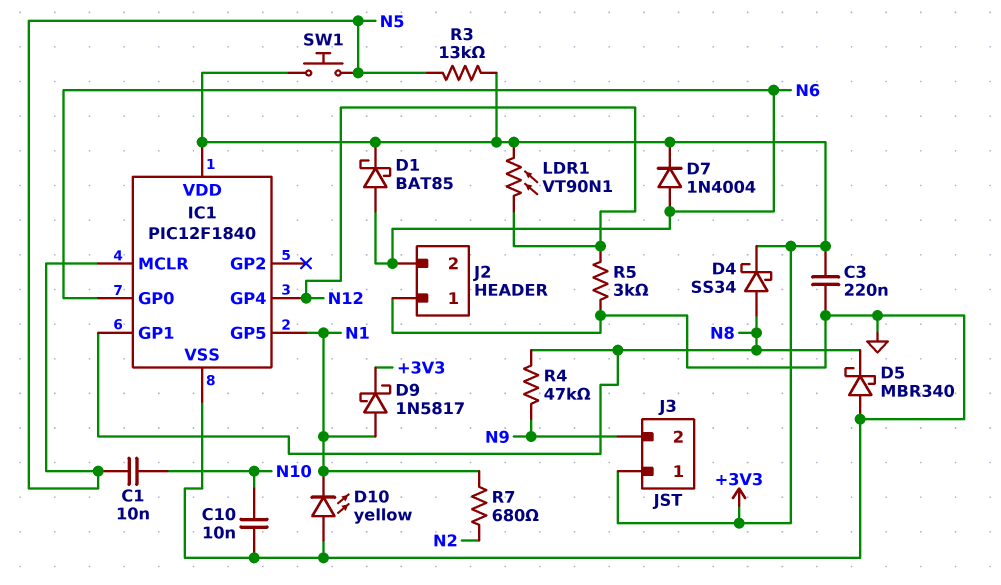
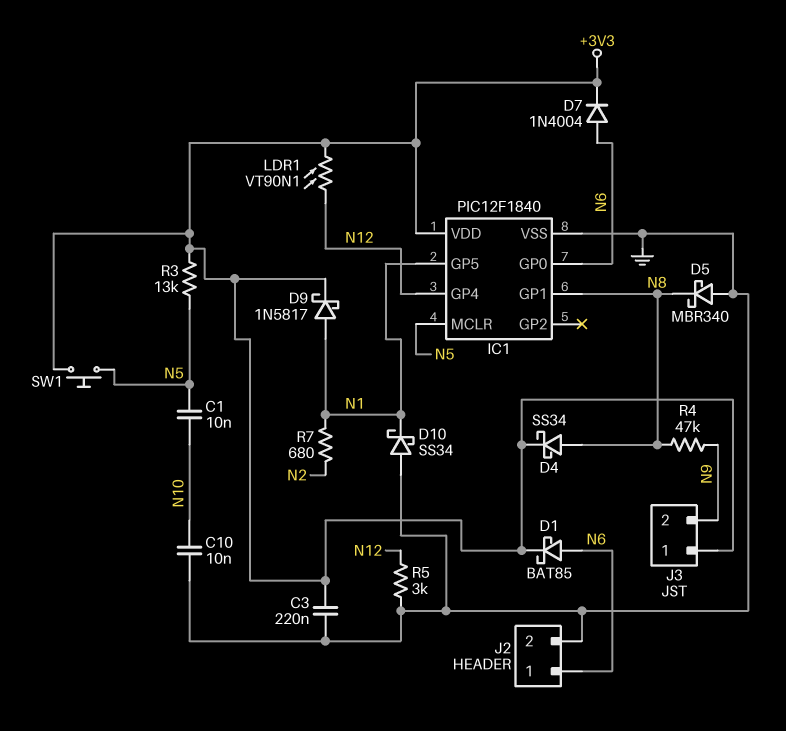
D10: LED yellow (A GND, K N1) -> schottky SS34 (A GND, K N1)
J2 pin 1: GND -> N6
J2 pin 2: N6 -> GND

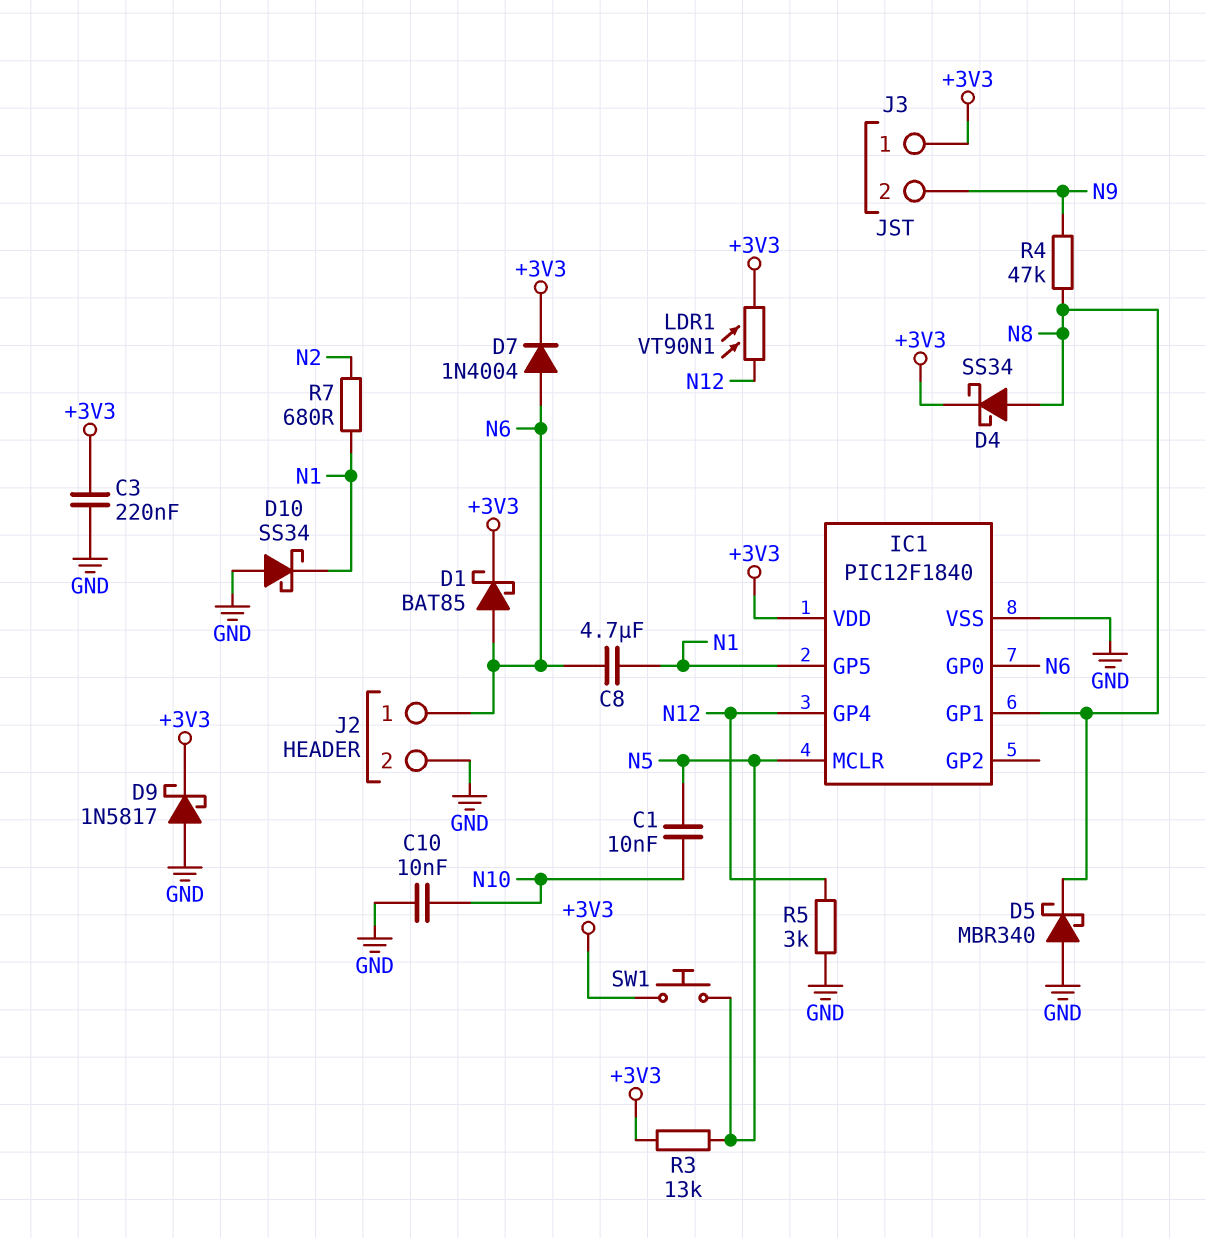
C8: none -> 4.7uF (N1, N6)
D9: schottky 1N5817 (A N1, K +3V3) -> schottky 1N5817 (A GND, K +3V3)

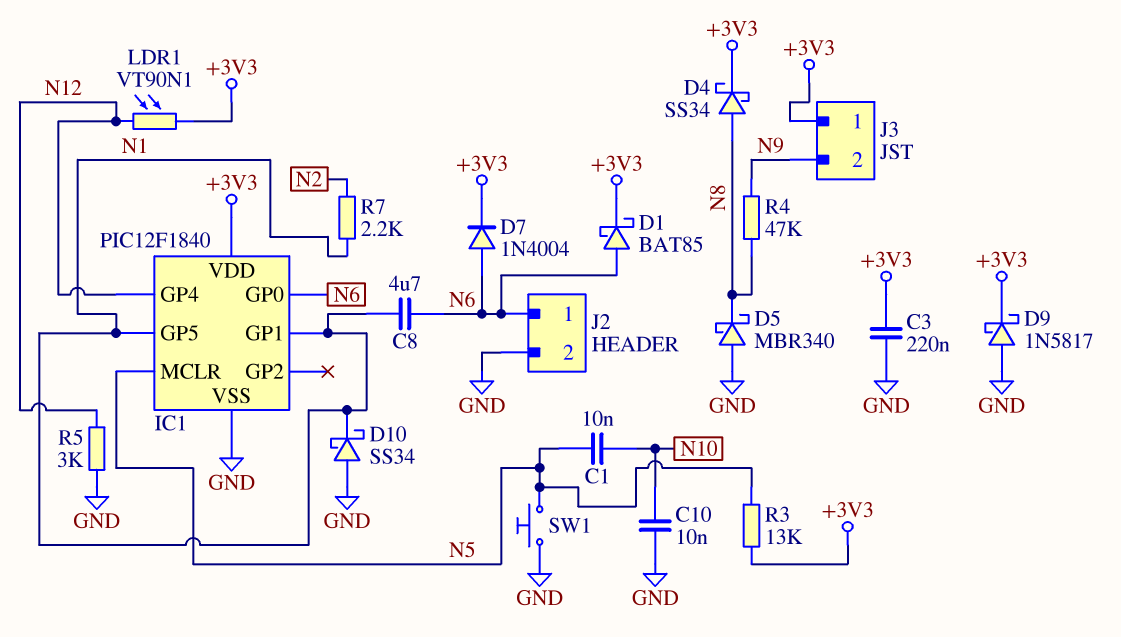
IC1 pin GP1: N8 -> N1
R7: 680 (N1, N2) -> 2.2k (N1, N2)
SW1: button (+3V3, N5) -> button (GND, N5)

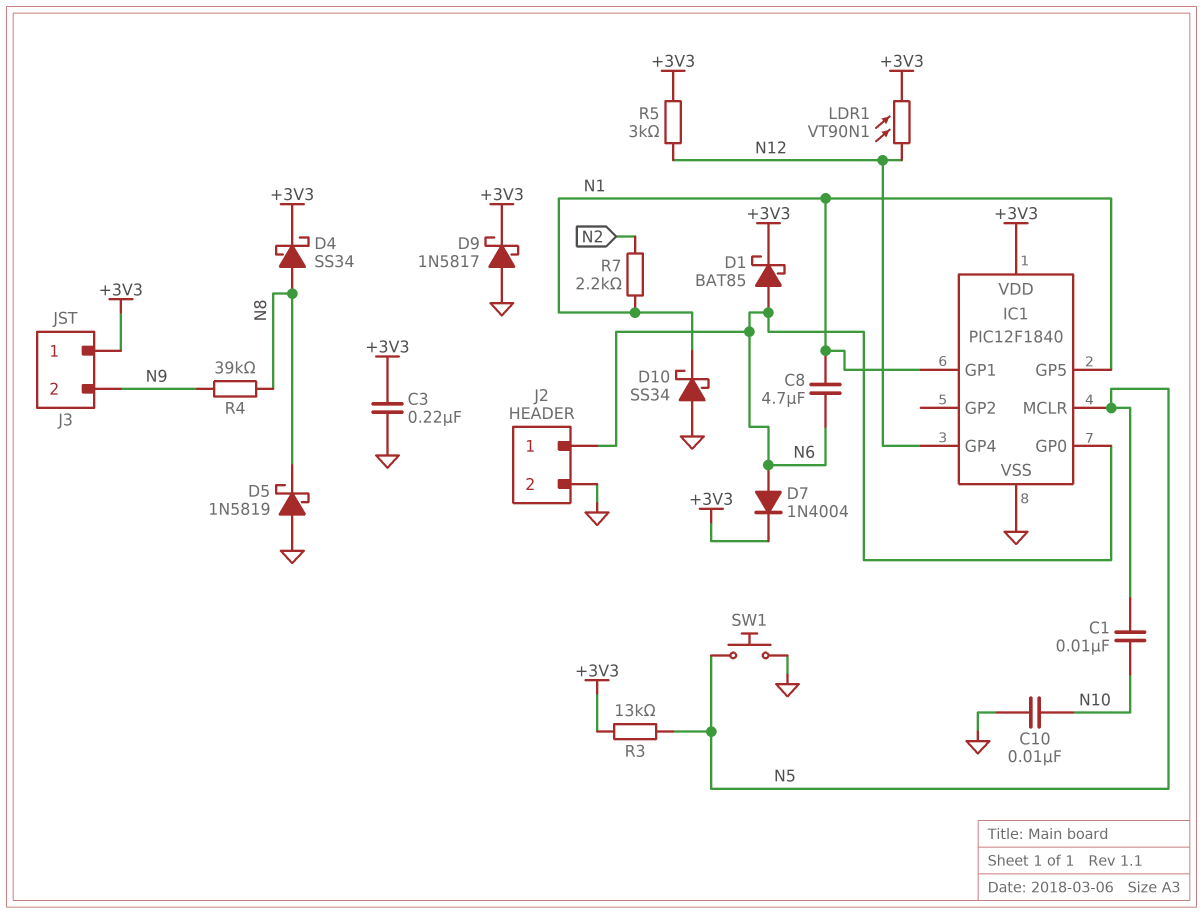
D5: schottky MBR340 (A GND, K N8) -> schottky 1N5819 (A GND, K N8)
R4: 47k (N8, N9) -> 39k (N8, N9)
R5: 3k (GND, N12) -> 3k (+3V3, N12)

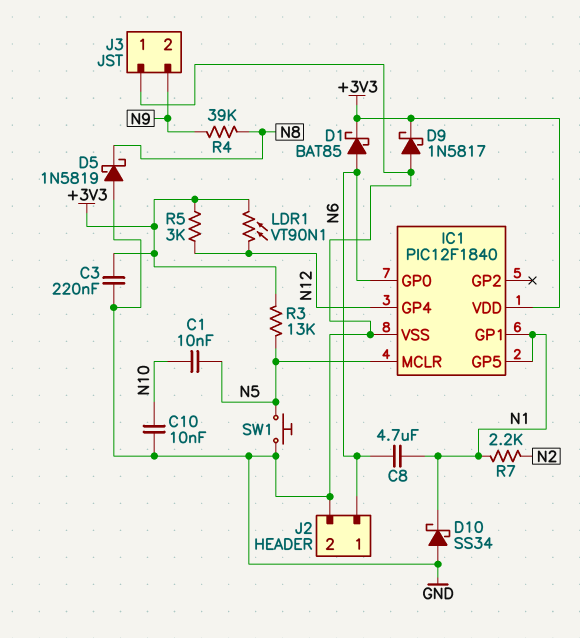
D4: schottky SS34 (A N8, K +3V3) -> none
D7: diode 1N4004 (A N6, K +3V3) -> none
J3 pin 1: +3V3 -> GND

